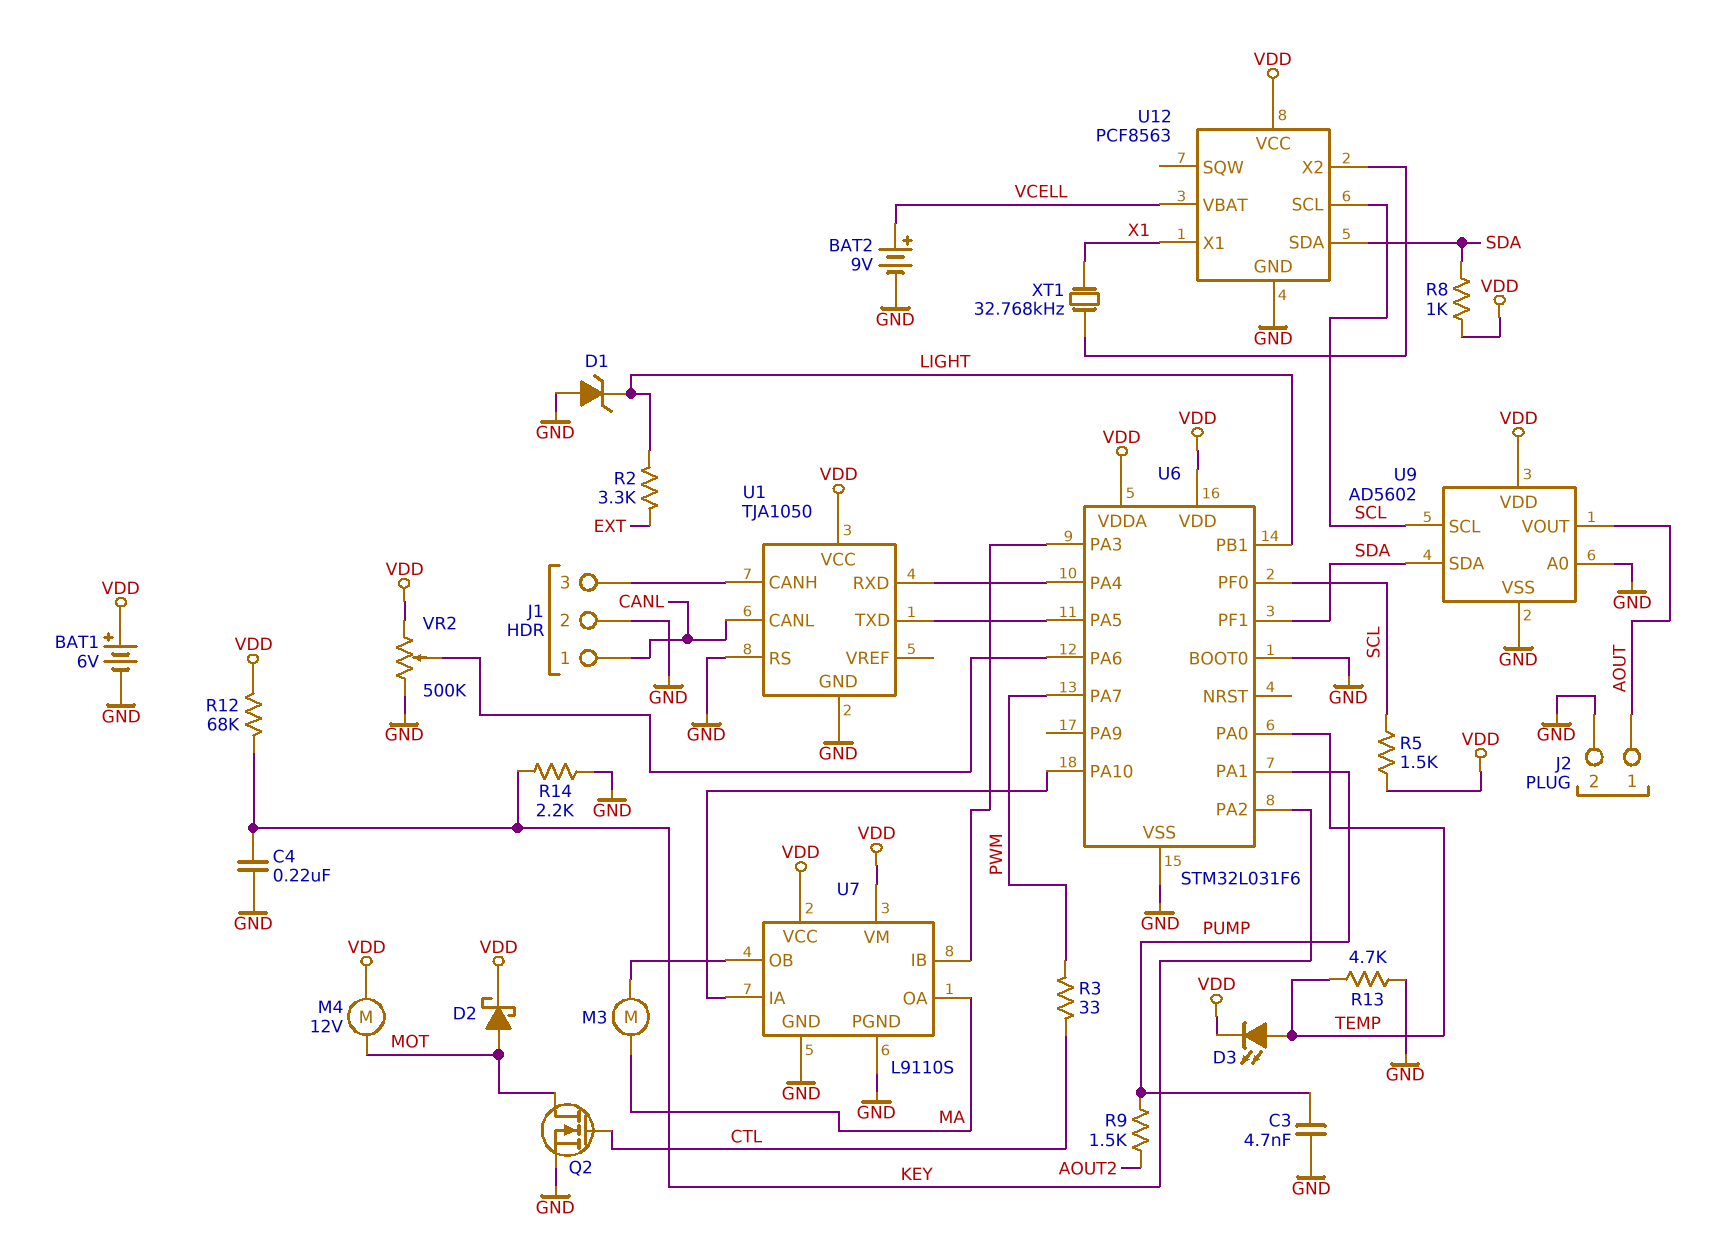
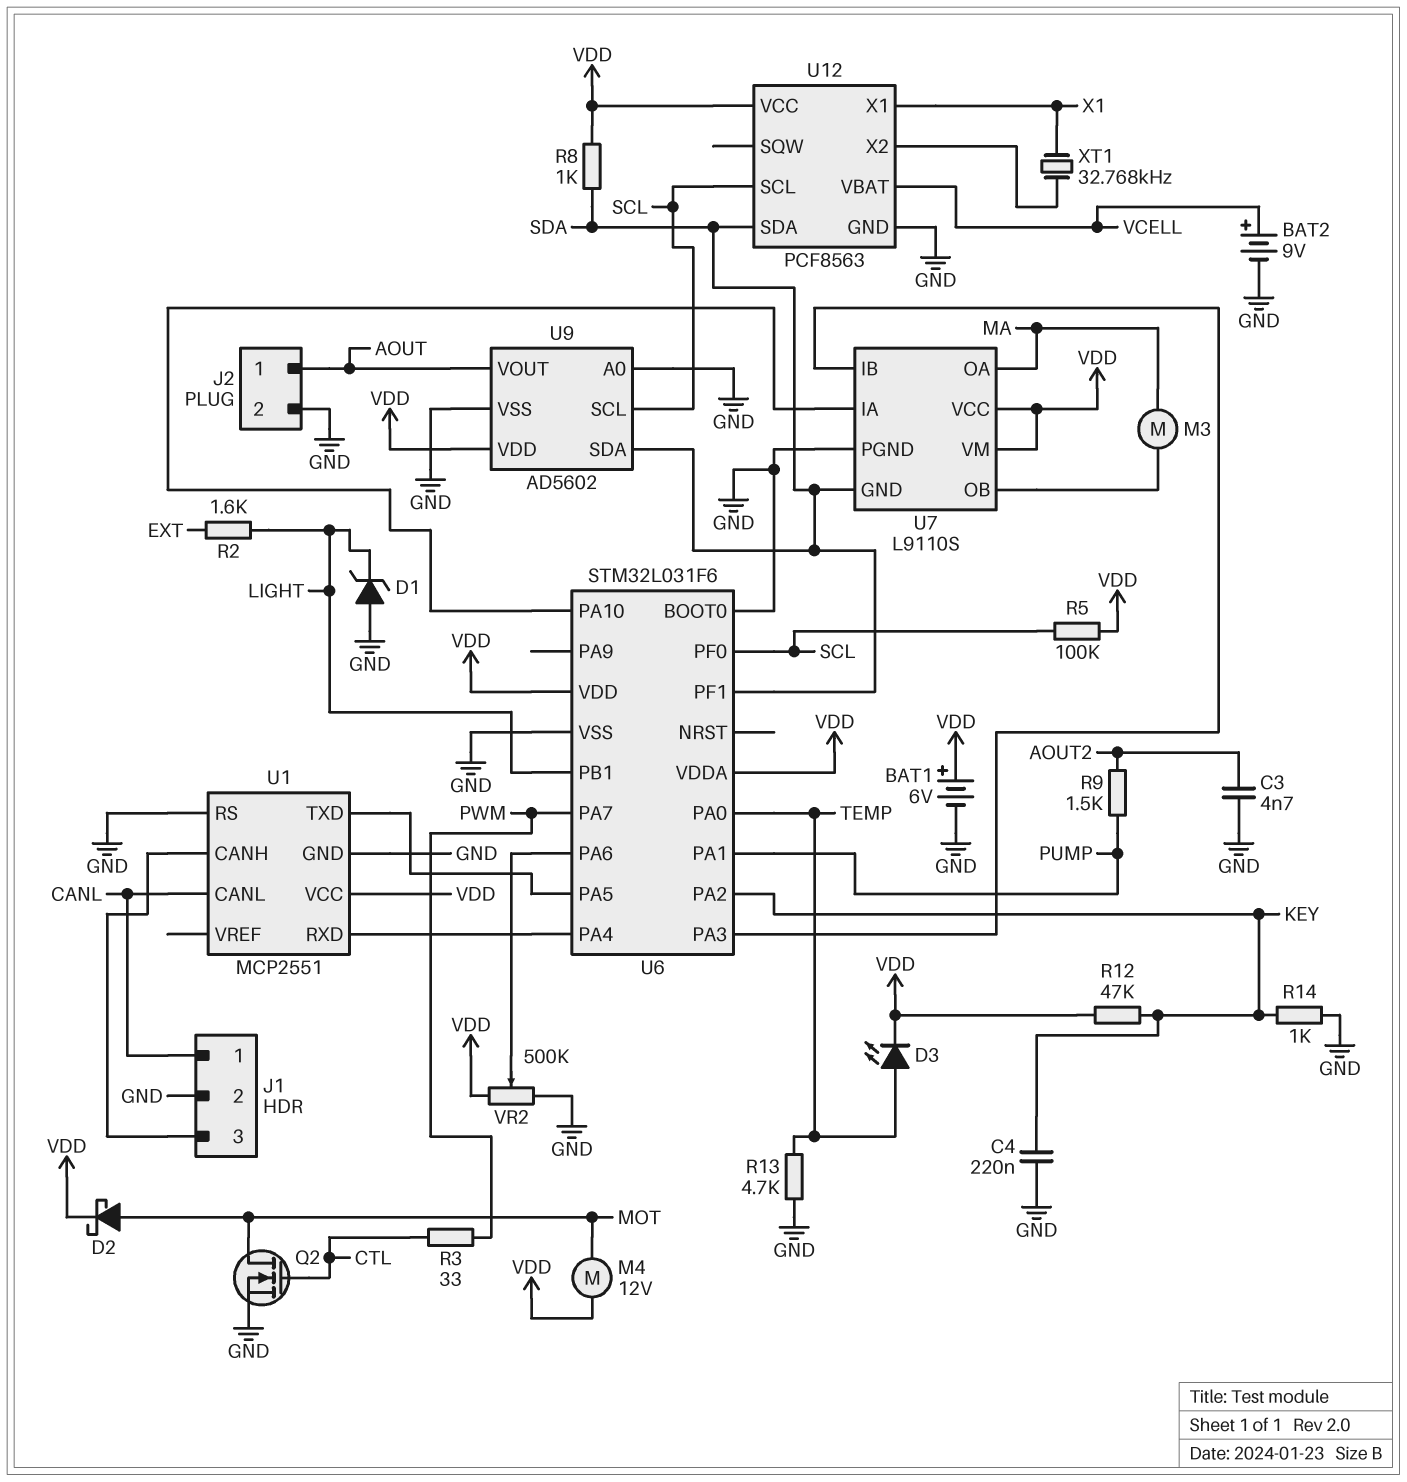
C3: 4.7nF (GND, PUMP) -> 4.7nF (AOUT2, GND)
R2: 3.3k (EXT, LIGHT) -> 1.6k (EXT, LIGHT)
R5: 1.5k (SCL, VDD) -> 100k (SCL, VDD)
R12: 68k (KEY, VDD) -> 47k (KEY, VDD)
R14: 2.2k (GND, KEY) -> 1k (GND, KEY)
U1: TJA1050 -> MCP2551
U7 pin GND: GND -> SDA

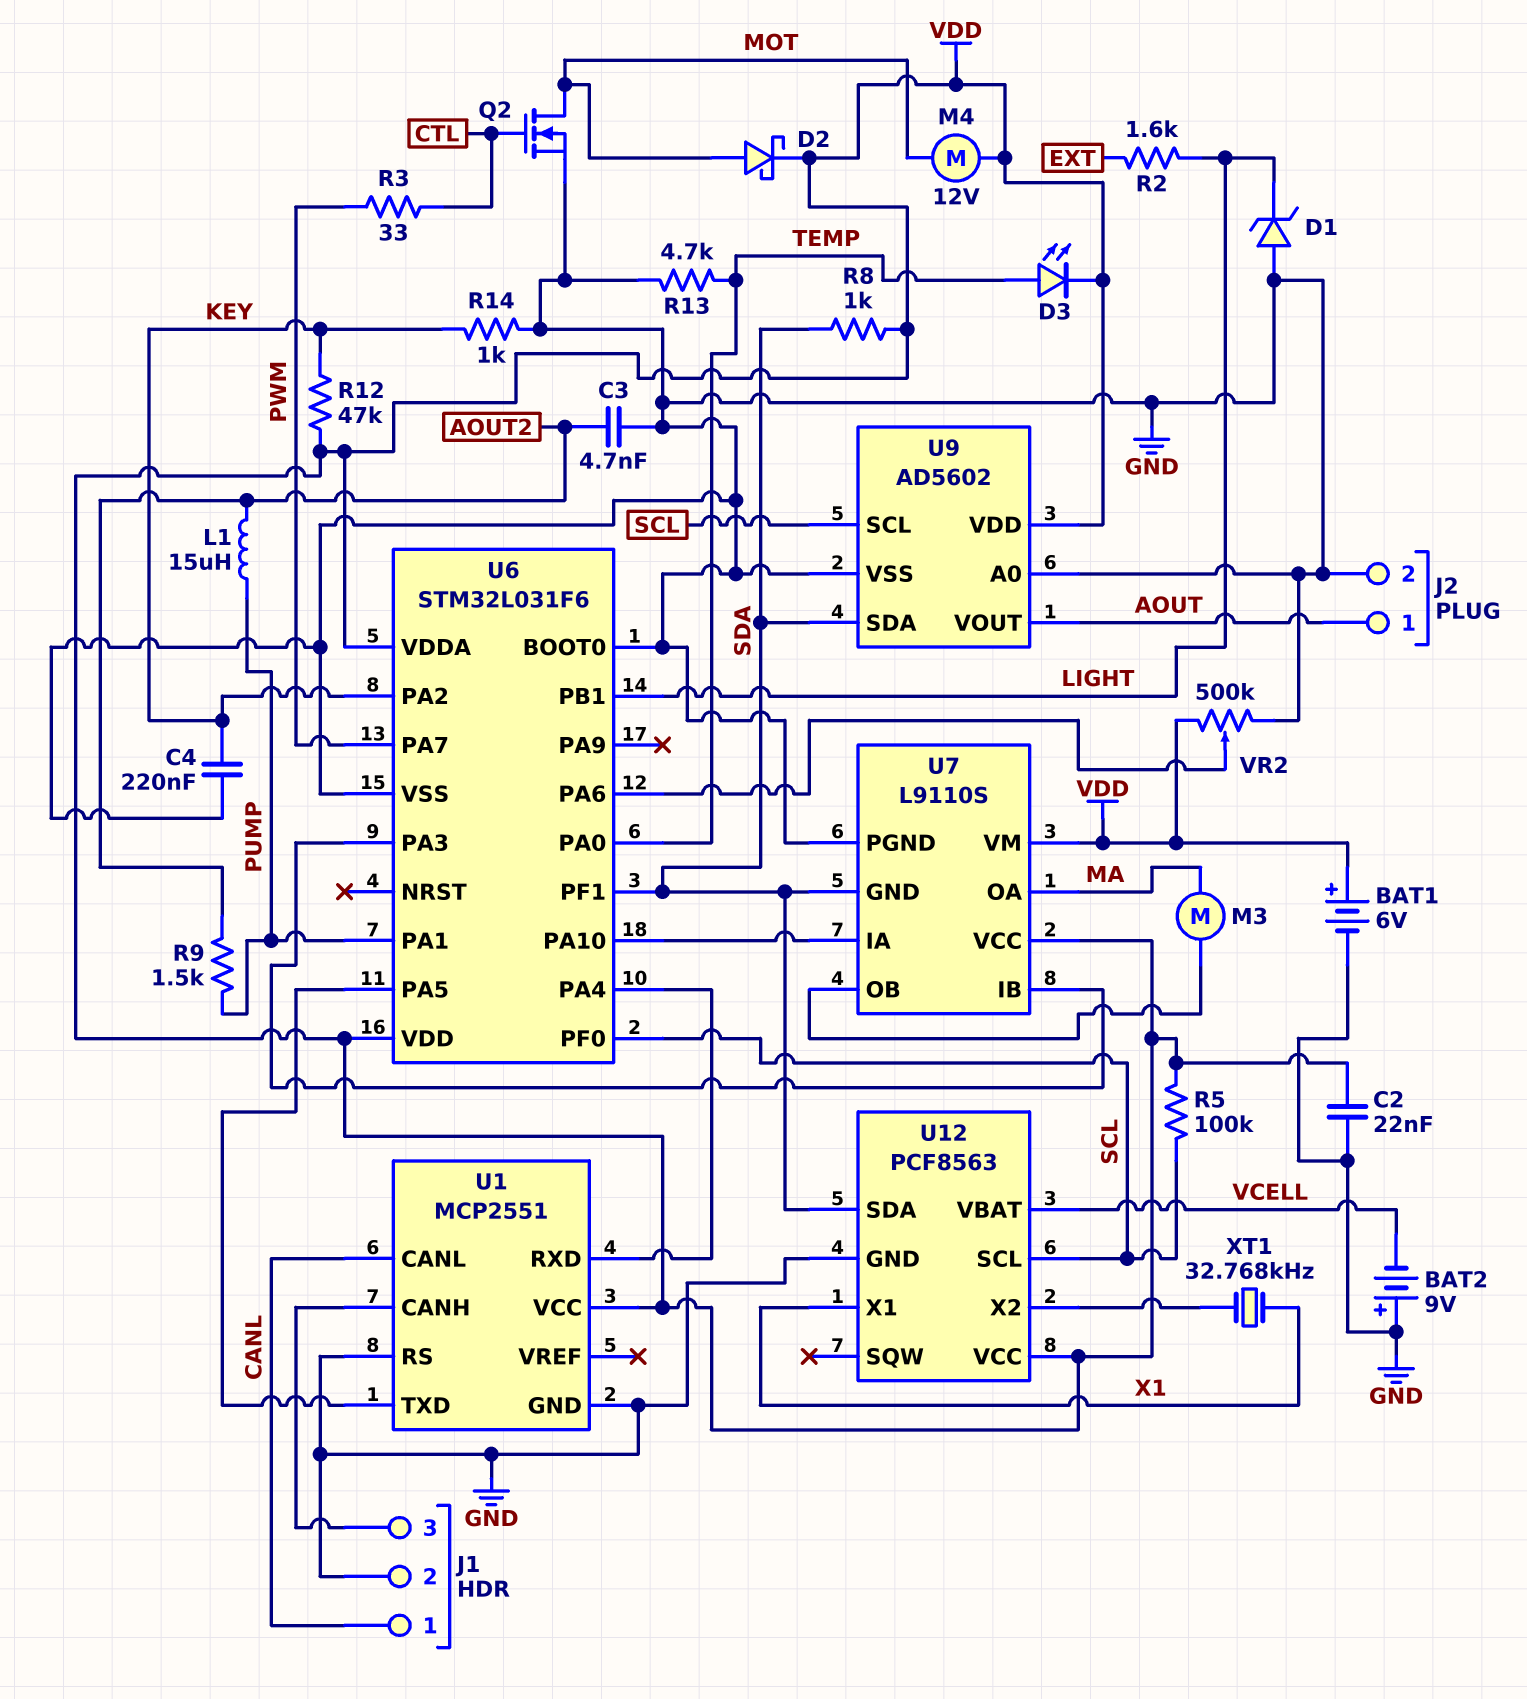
BAT2: 9V (plus VCELL, minus GND) -> 9V (plus GND, minus VCELL)
C2: none -> 22nF (GND, VDD)
L1: none -> 15uH (AOUT2, PUMP)

